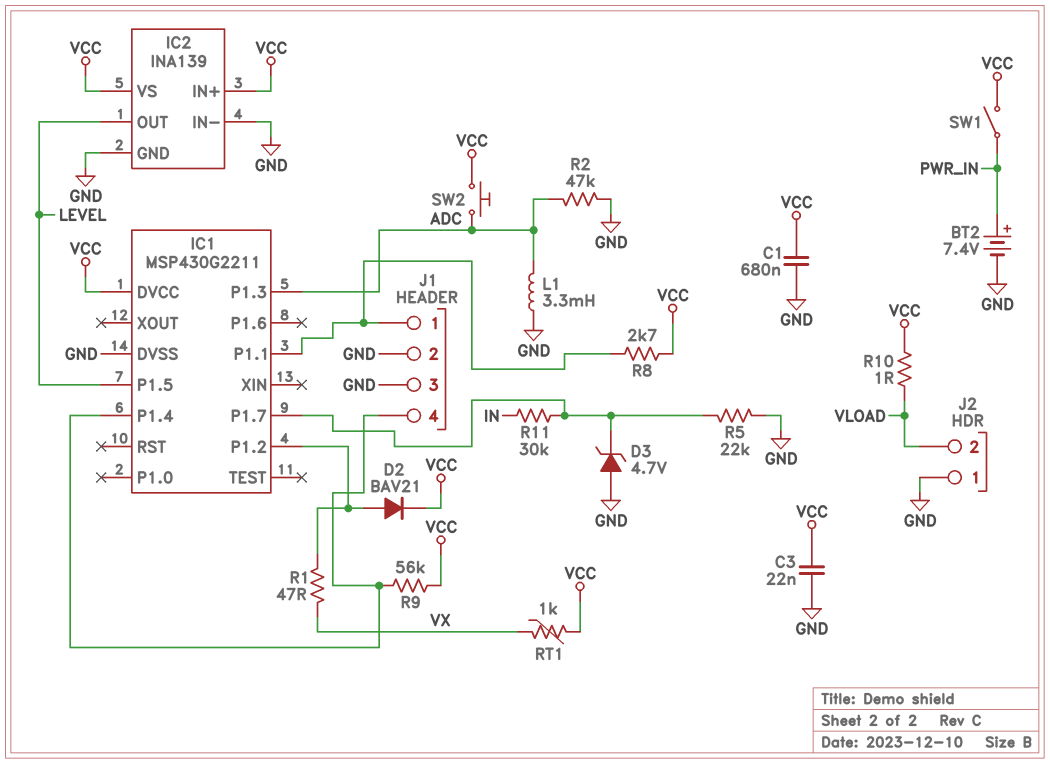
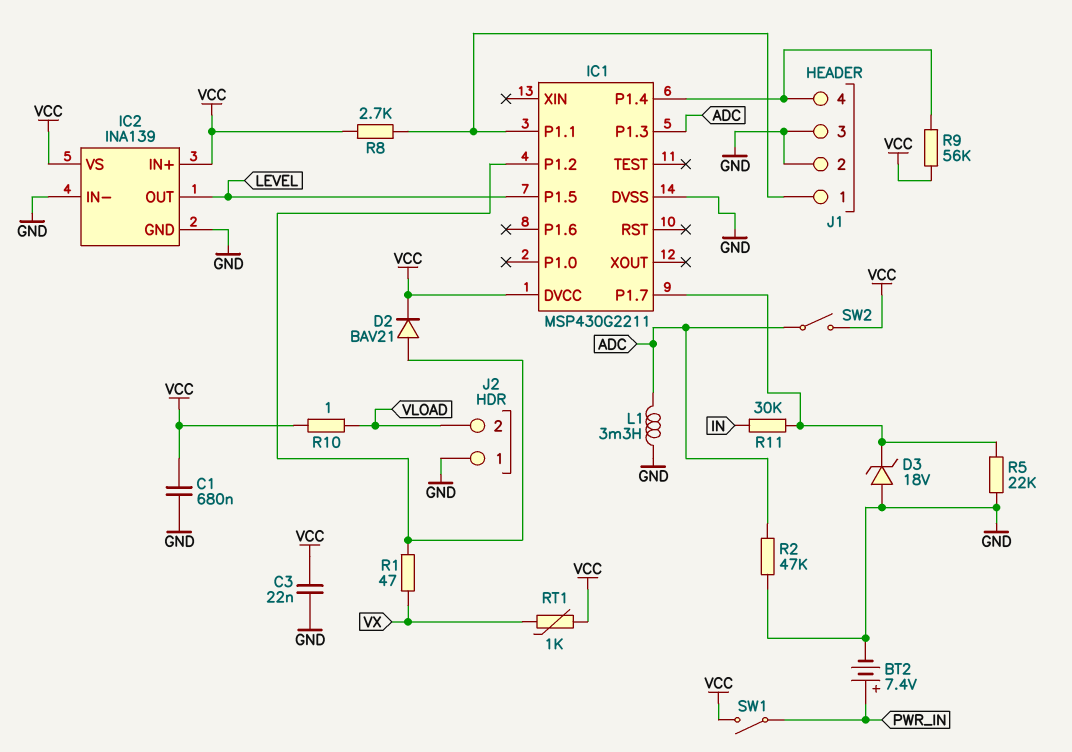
D3: zener 4.7V (A GND, K IC1/P1.7) -> zener 18V (A GND, K IC1/P1.7)
SW2: button (ADC, VCC) -> switch (ADC, VCC)

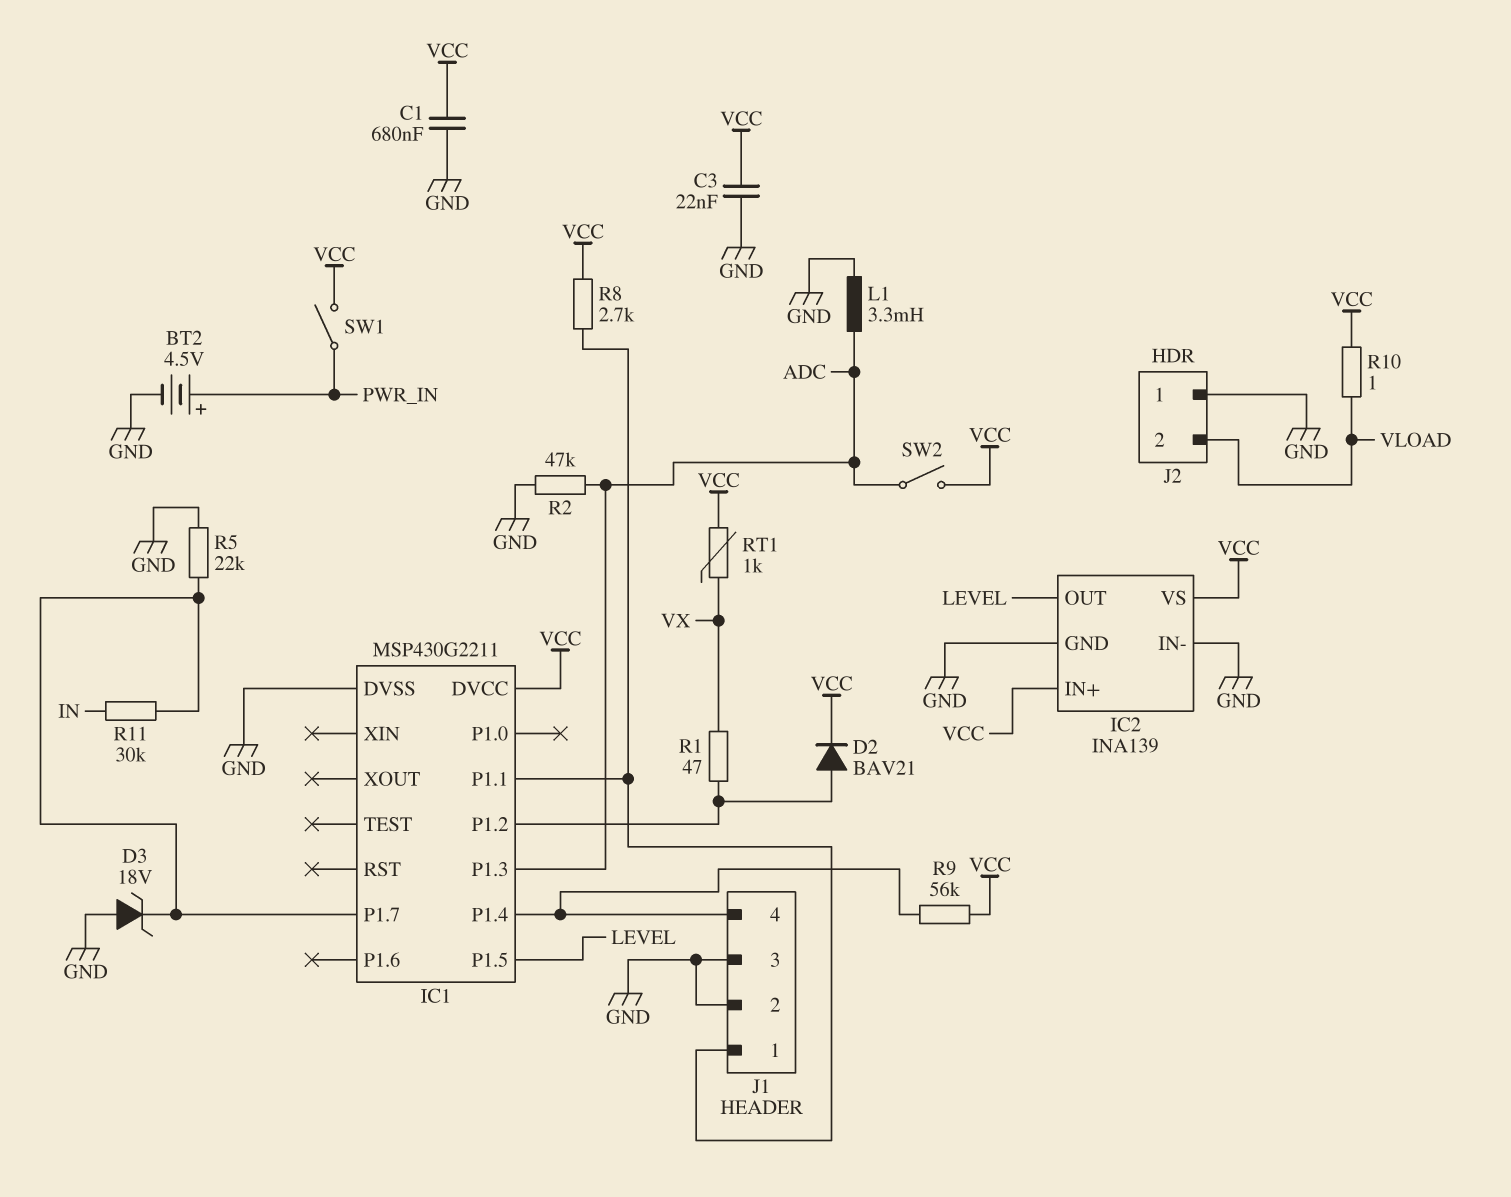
BT2: 7.4V (plus PWR_IN, minus GND) -> 4.5V (plus PWR_IN, minus GND)

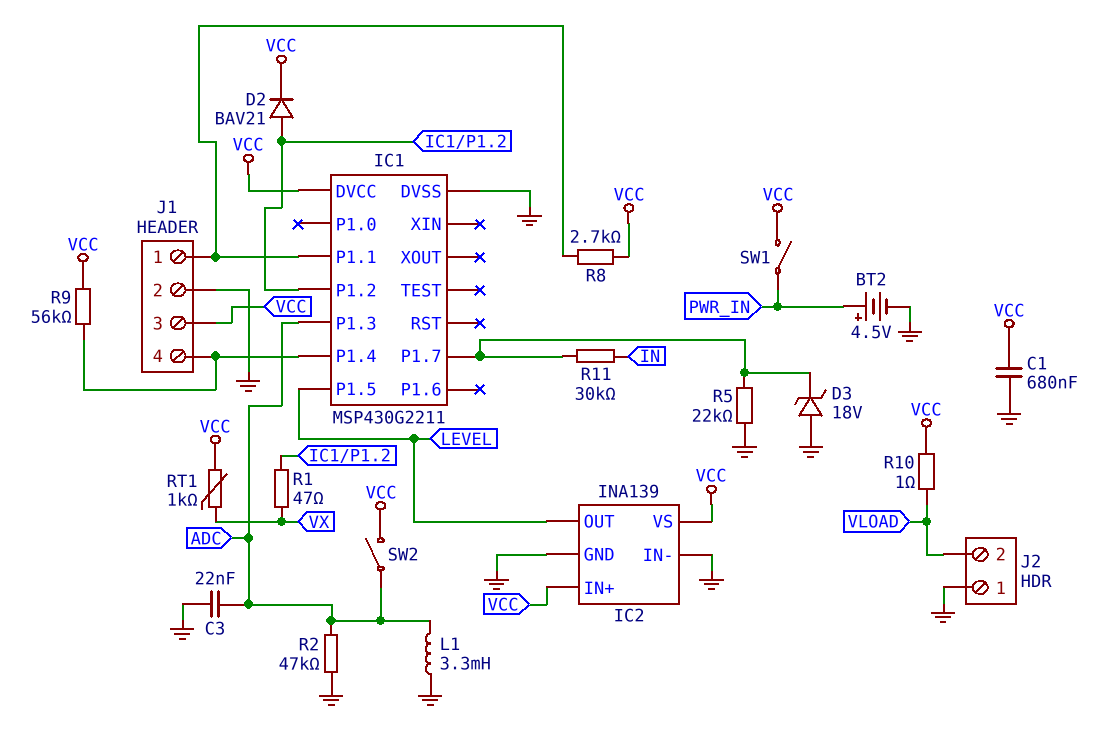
C3: 22nF (GND, VCC) -> 22nF (ADC, GND)
J1 pin 3: GND -> VCC

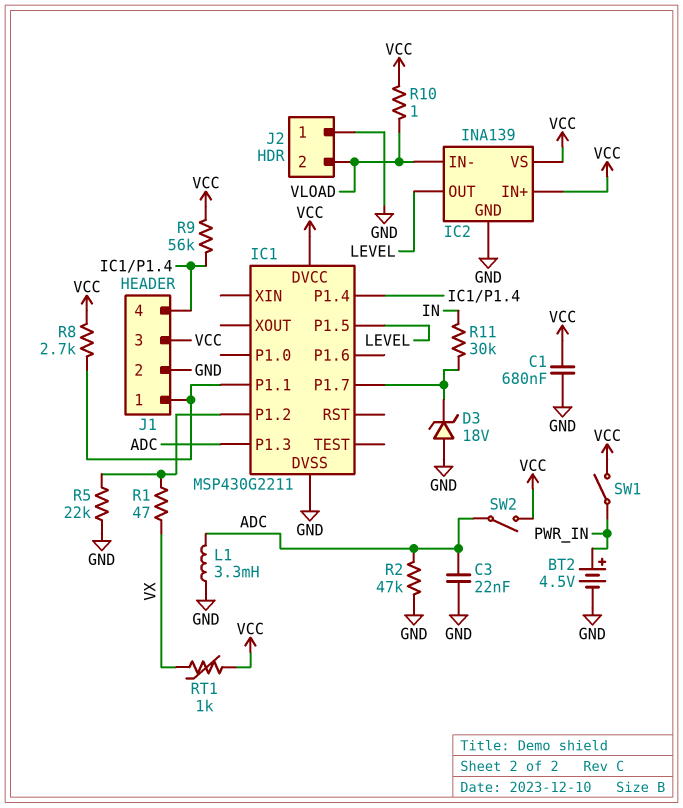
D2: diode BAV21 (A IC1/P1.2, K VCC) -> none
IC2 pin IN-: GND -> VLOAD
R5: 22k (GND, IC1/P1.7) -> 22k (GND, IC1/P1.2)

